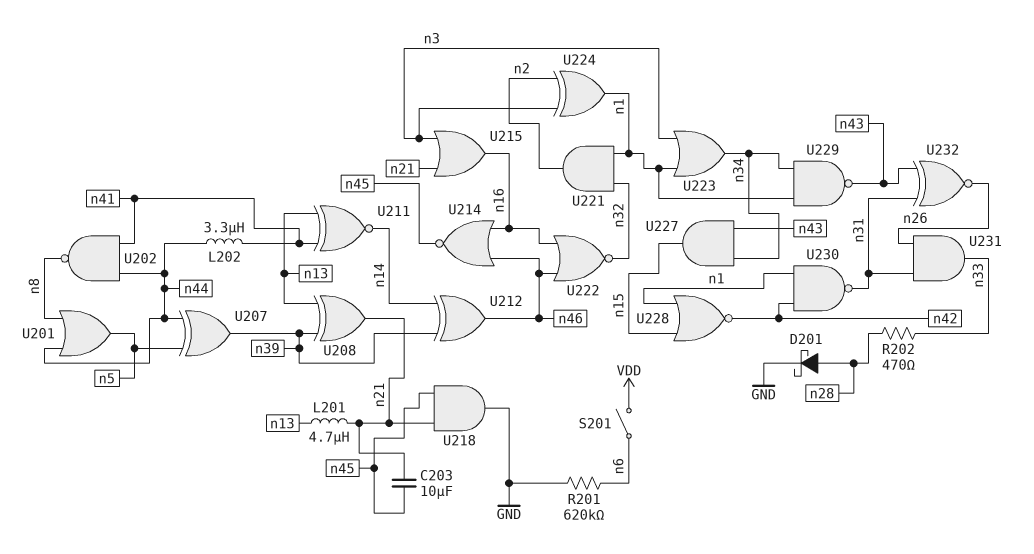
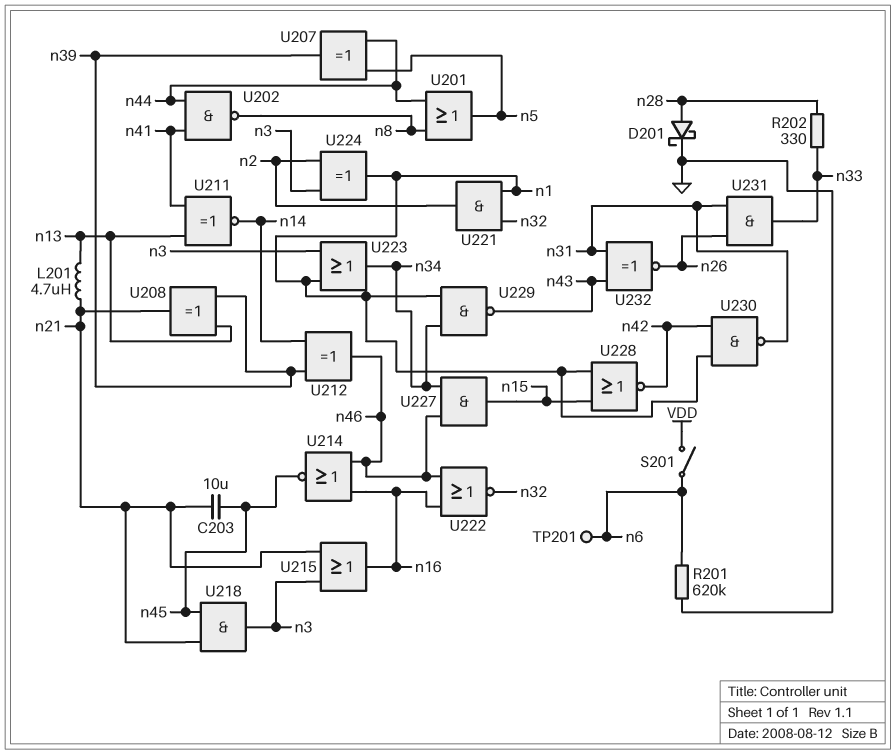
L202: 3.3uH (n41, n44) -> none
R202: 470 (n28, n33) -> 330 (n28, n33)
TP201: none -> test point (n6)
U218: AND (in n21, in n45, out GND) -> AND (in n21, in n45, out n3)
U227: AND (in n34, in n43, out n15) -> AND (in n34, in n46, out n15)

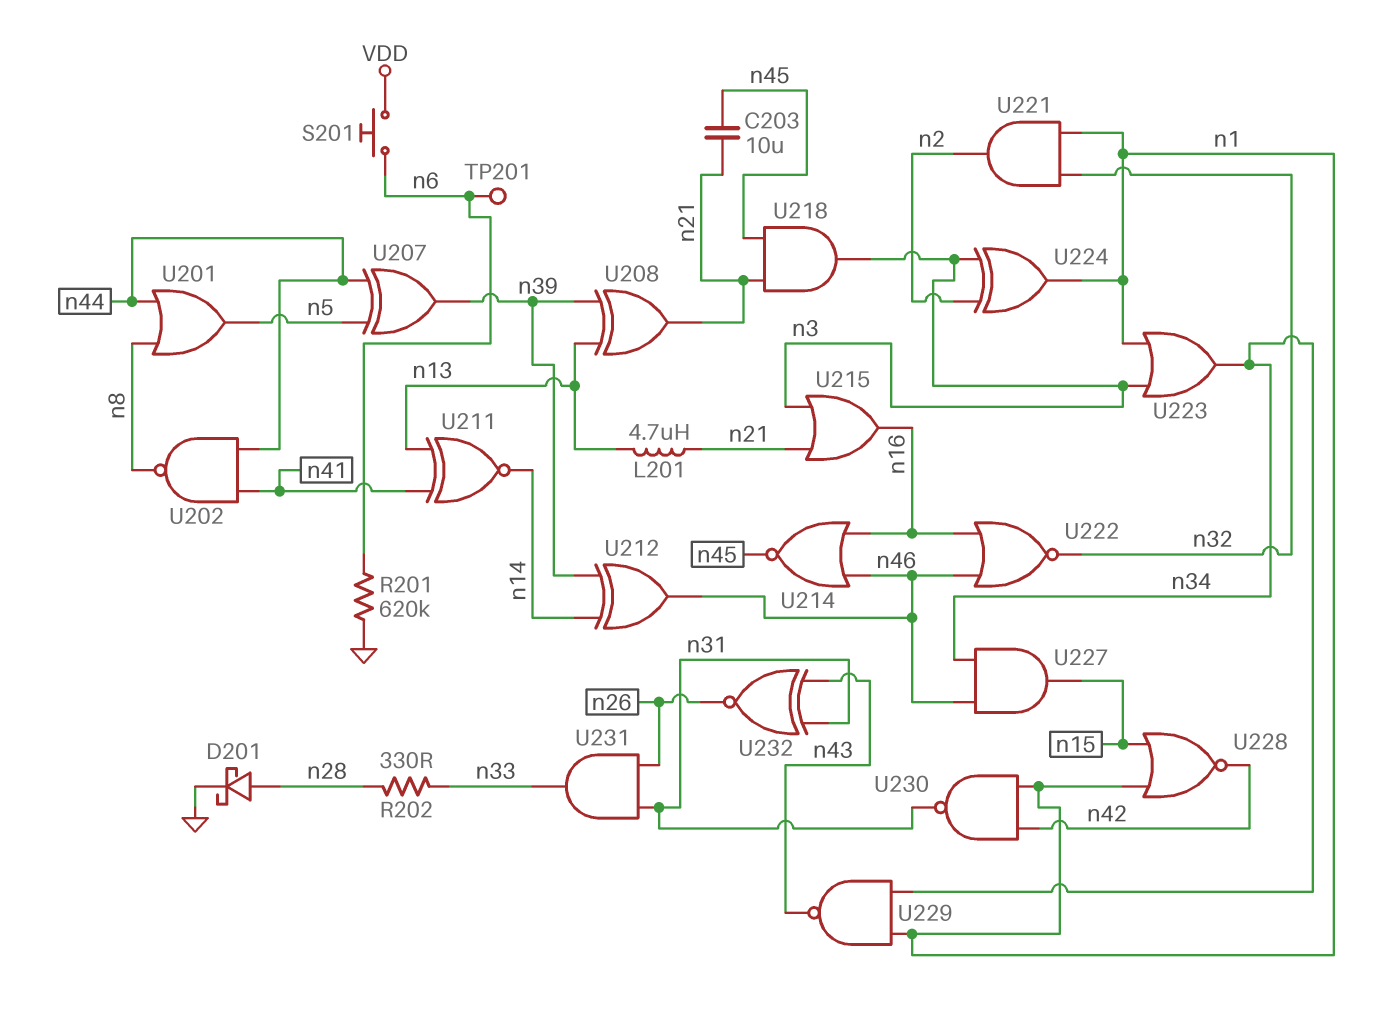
S201: switch (VDD, n6) -> button (VDD, n6)

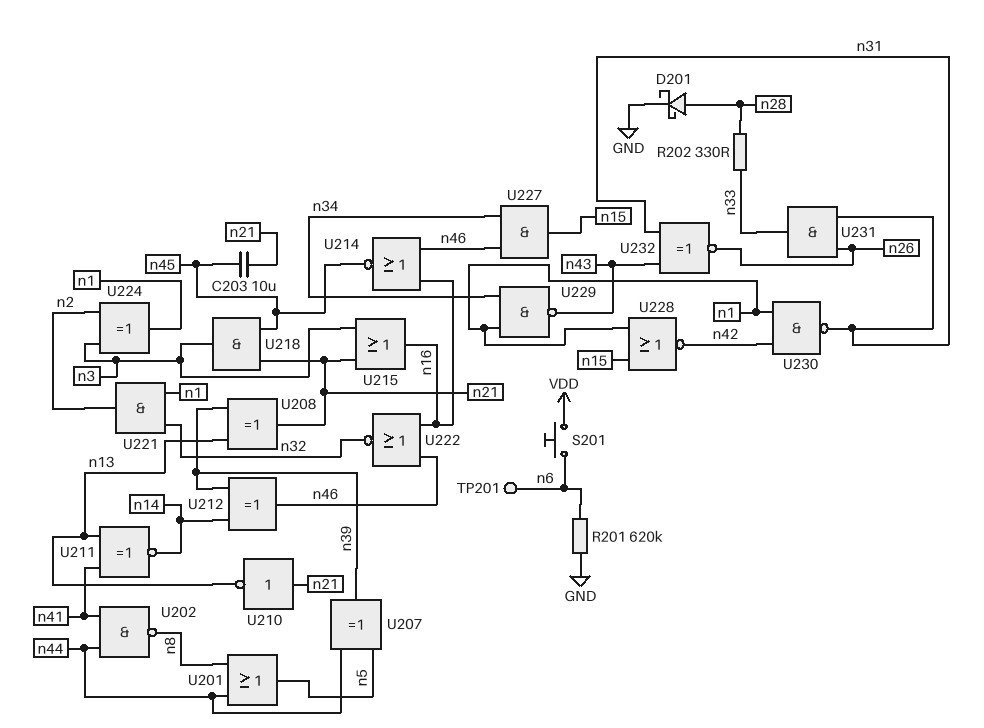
L201: 4.7uH (n13, n21) -> none
U210: none -> NOT (in n21, out n13)
U223: OR (in n1, in n3, out n34) -> none

